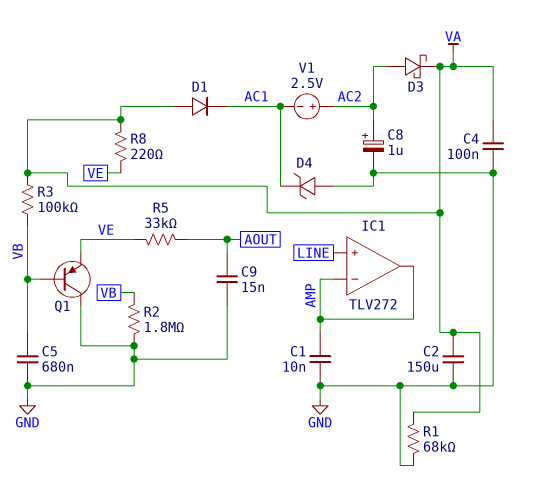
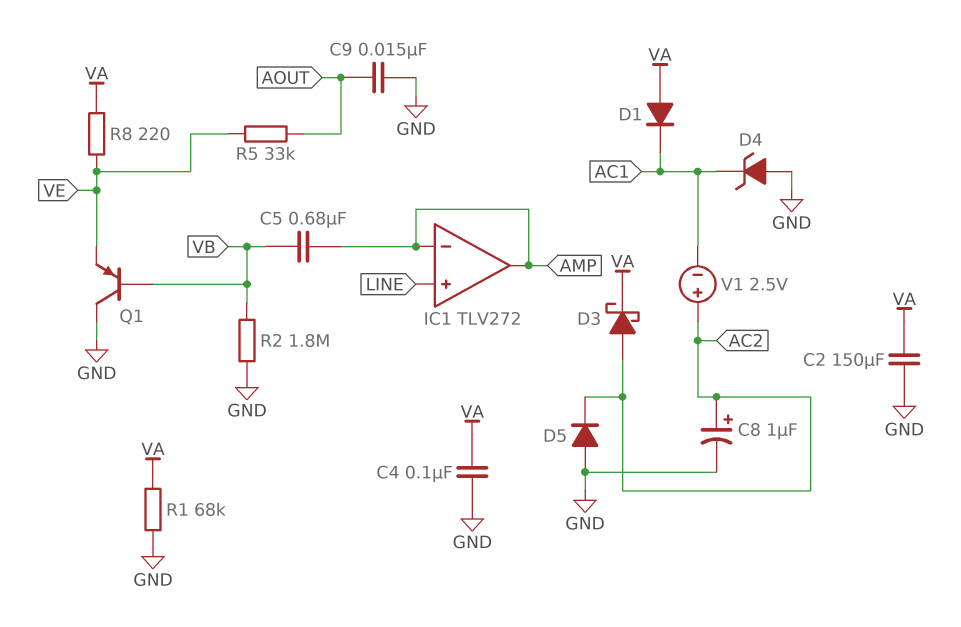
C1: 10nF (AMP, GND) -> none
C5: 680nF (GND, VB) -> 680nF (AMP, VB)
D5: none -> diode (A GND, K AC2)
R3: 100k (VA, VB) -> none

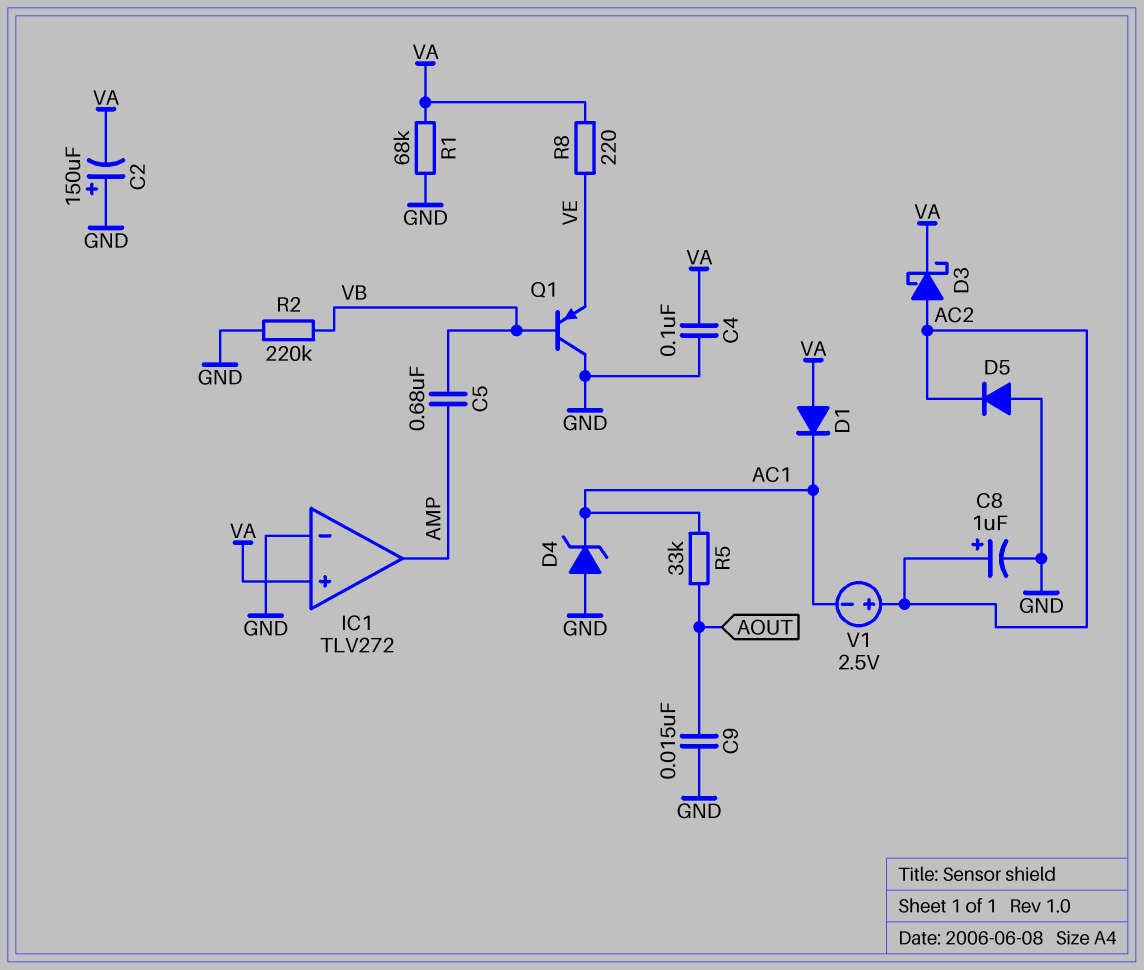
C2: 150uF (GND, VA) -> 150uF (plus GND, minus VA)
IC1 pin in+: LINE -> VA
IC1 pin in-: AMP -> GND
R2: 1.8M (GND, VB) -> 220k (GND, VB)
R5: 33k (AOUT, VE) -> 33k (AC1, AOUT)

